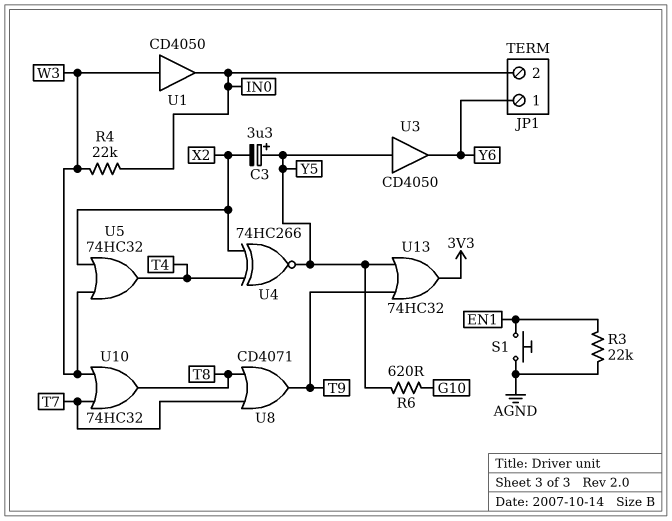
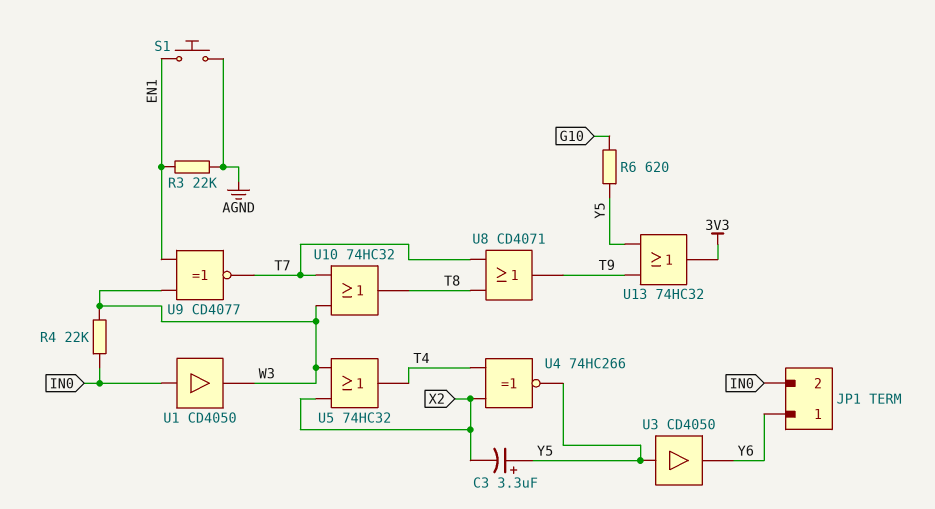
U1: buffer CD4050 (in W3, out IN0) -> buffer CD4050 (in IN0, out W3)
U9: none -> XNOR CD4077 (in EN1, in W3, out T7)

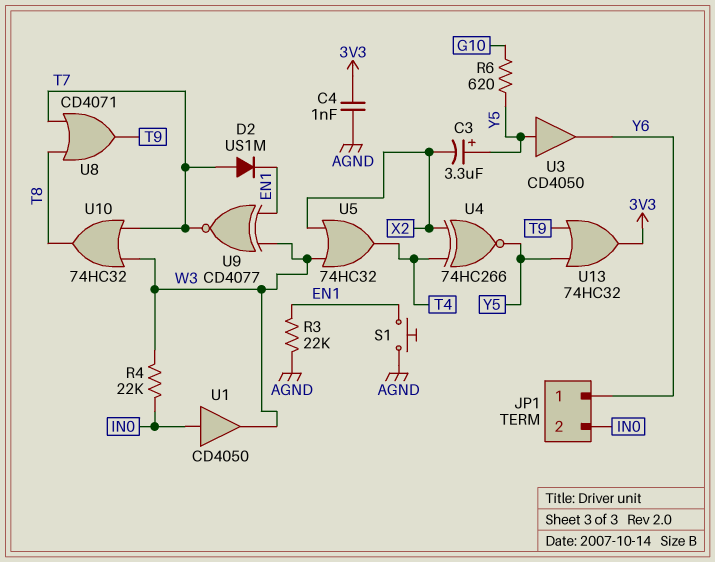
C4: none -> 1nF (3V3, AGND)
D2: none -> diode US1M (A T7, K EN1)

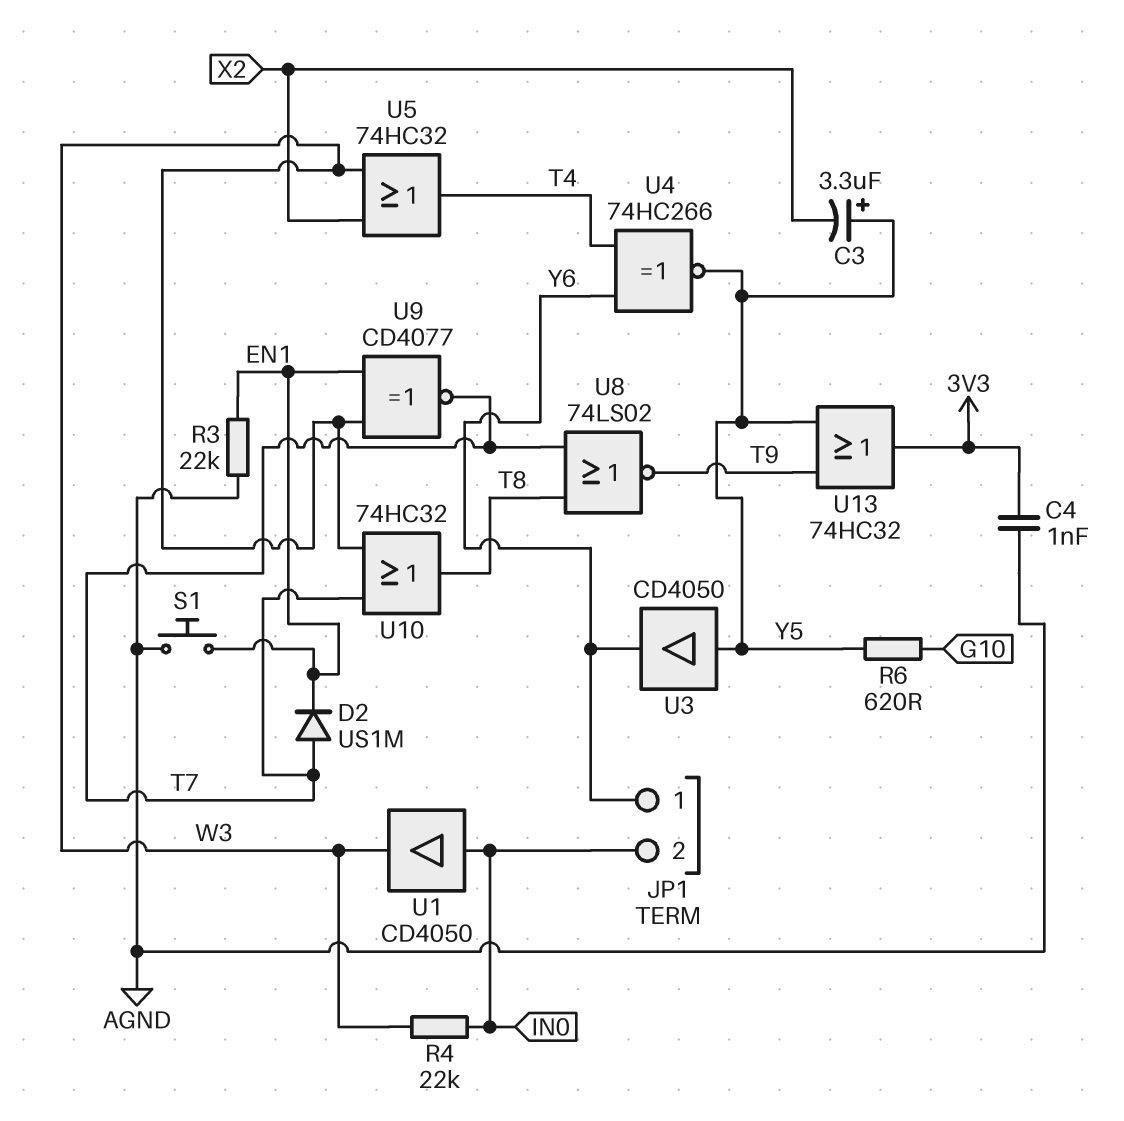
U4: XNOR 74HC266 (in T4, in X2, out Y5) -> XNOR 74HC266 (in T4, in Y6, out Y5)
U8: OR CD4071 (in T7, in T8, out T9) -> NOR 74LS02 (in T7, in T8, out T9)

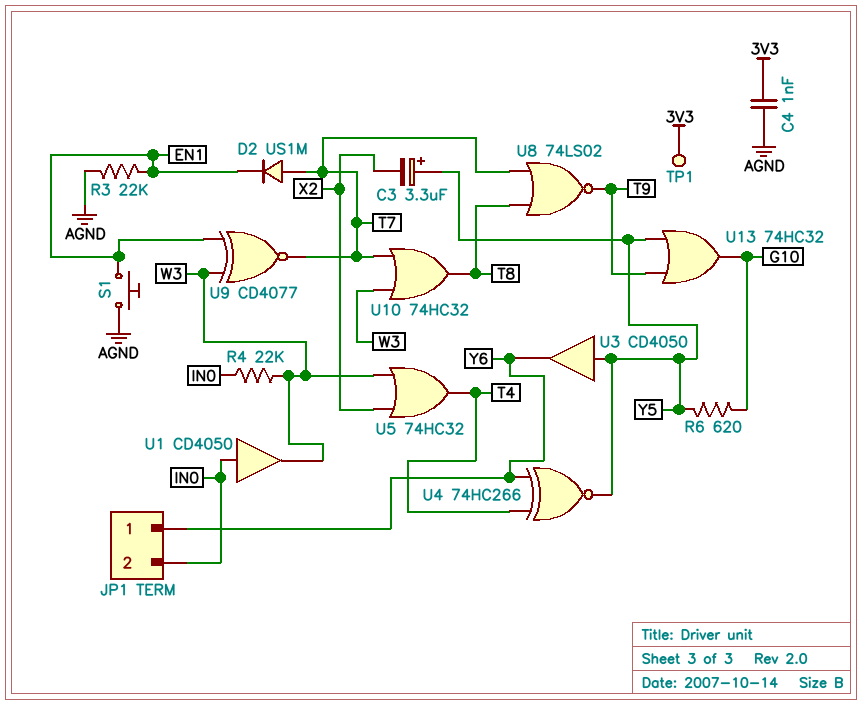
TP1: none -> test point (3V3)
U13: OR 74HC32 (in T9, in Y5, out 3V3) -> OR 74HC32 (in T9, in Y5, out G10)

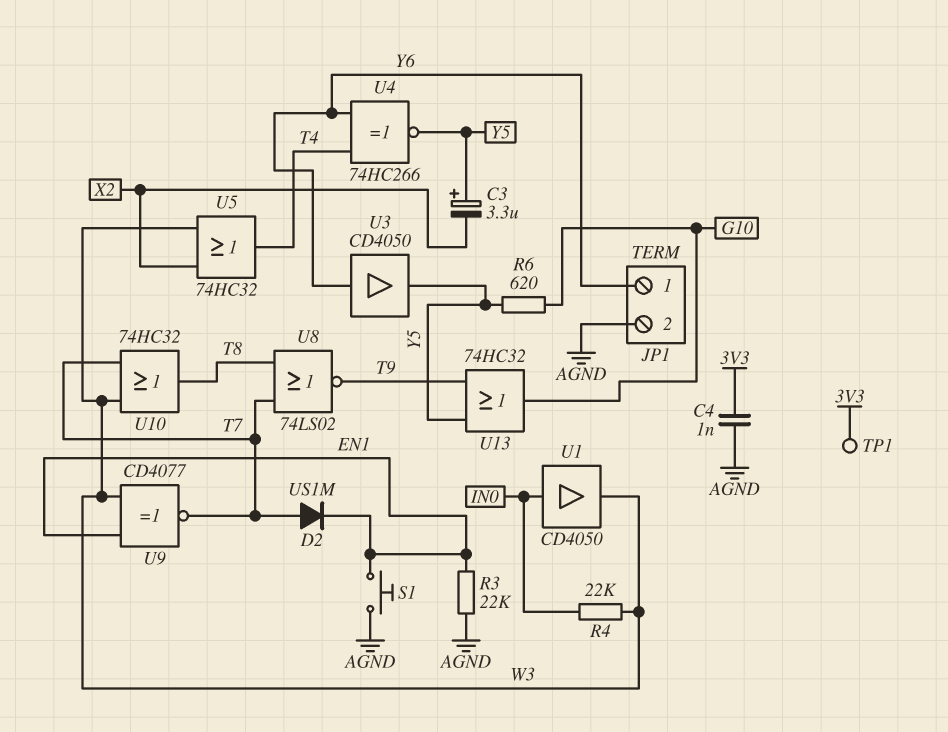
JP1 pin 2: IN0 -> AGND
U3: buffer CD4050 (in Y5, out Y6) -> buffer CD4050 (in Y6, out Y5)

